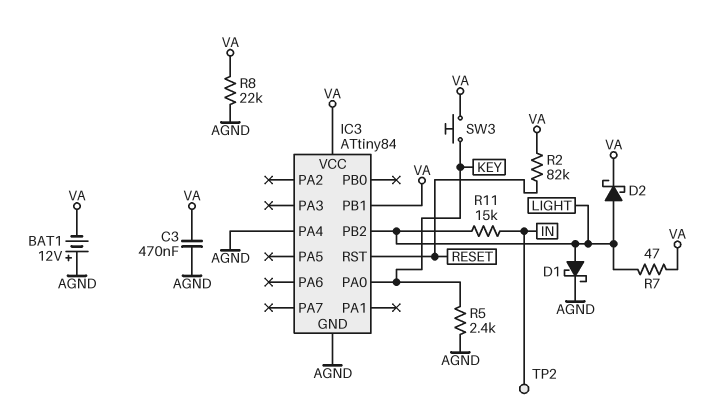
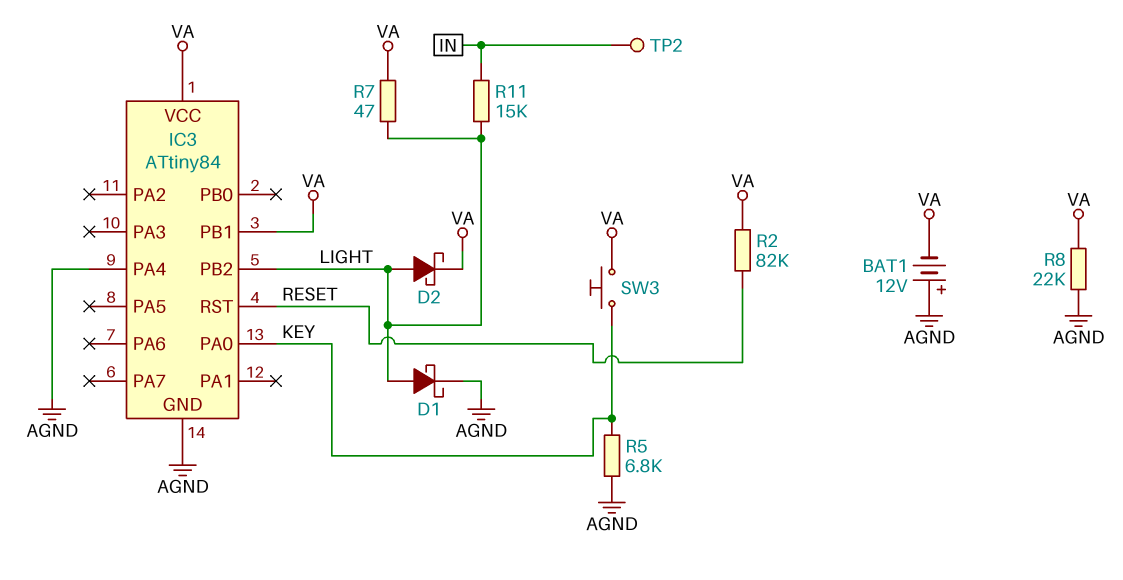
C3: 470nF (AGND, VA) -> none
R5: 2.4k (AGND, KEY) -> 6.8k (AGND, KEY)

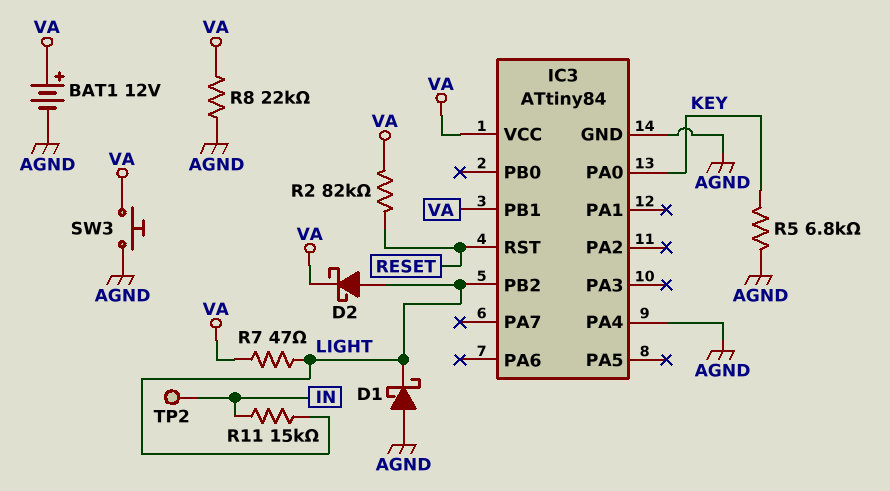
BAT1: 12V (plus AGND, minus VA) -> 12V (plus VA, minus AGND)
D1: schottky (A LIGHT, K AGND) -> schottky (A AGND, K LIGHT)
SW3: button (KEY, VA) -> button (AGND, VA)

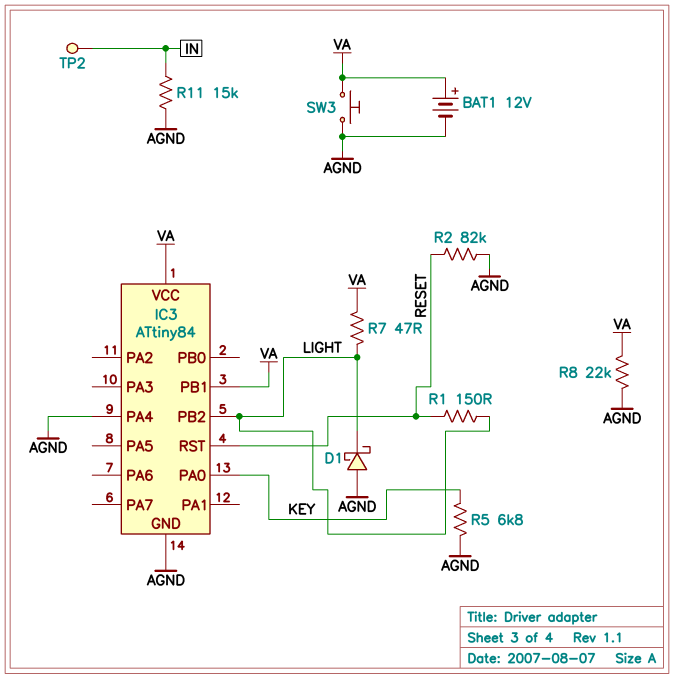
D2: schottky (A LIGHT, K VA) -> none
R1: none -> 150 (LIGHT, RESET)
R2: 82k (RESET, VA) -> 82k (AGND, RESET)
R11: 15k (IN, LIGHT) -> 15k (AGND, IN)

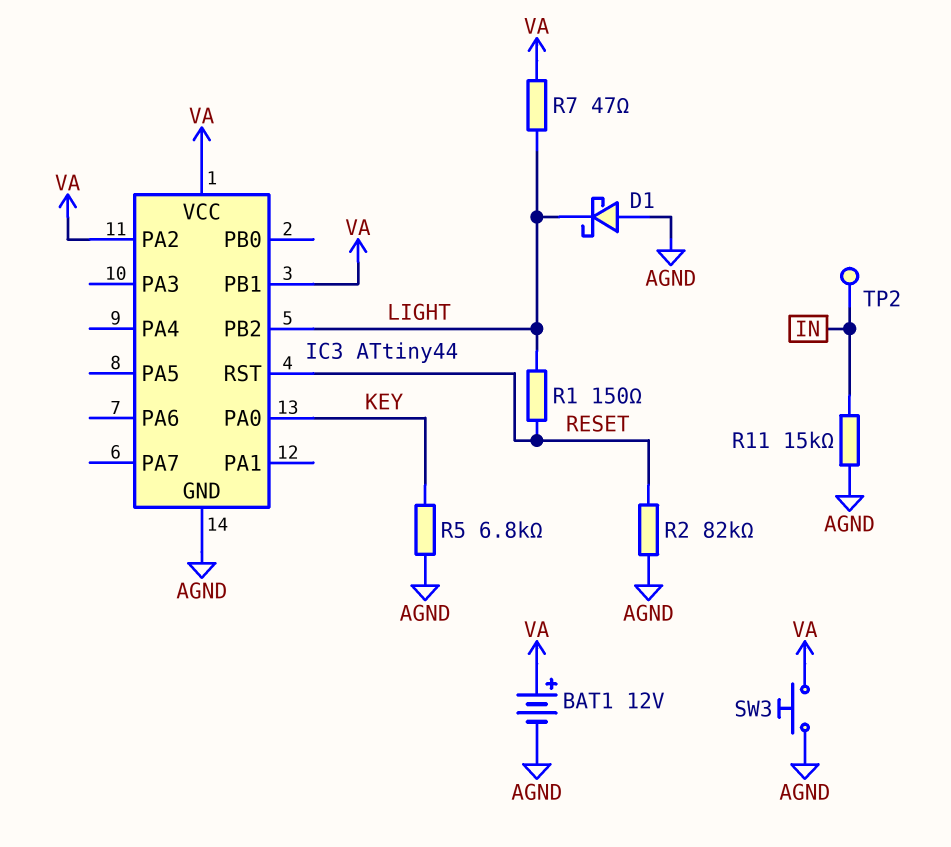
IC3: ATtiny84 -> ATtiny44
IC3 pin PA2: none -> VA
IC3 pin PA4: AGND -> none
R8: 22k (AGND, VA) -> none

